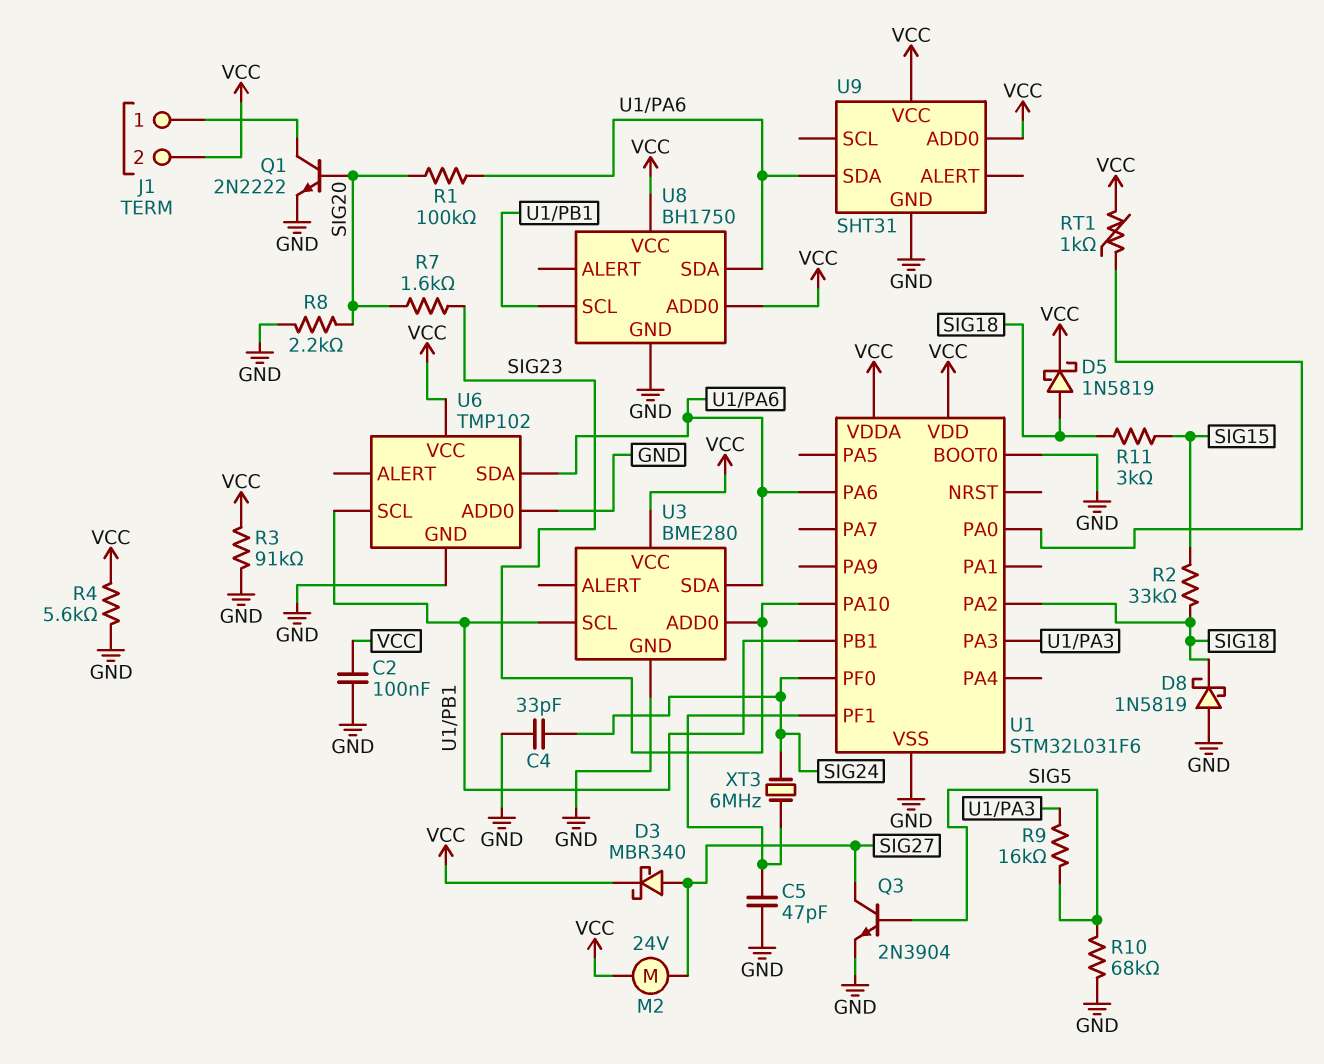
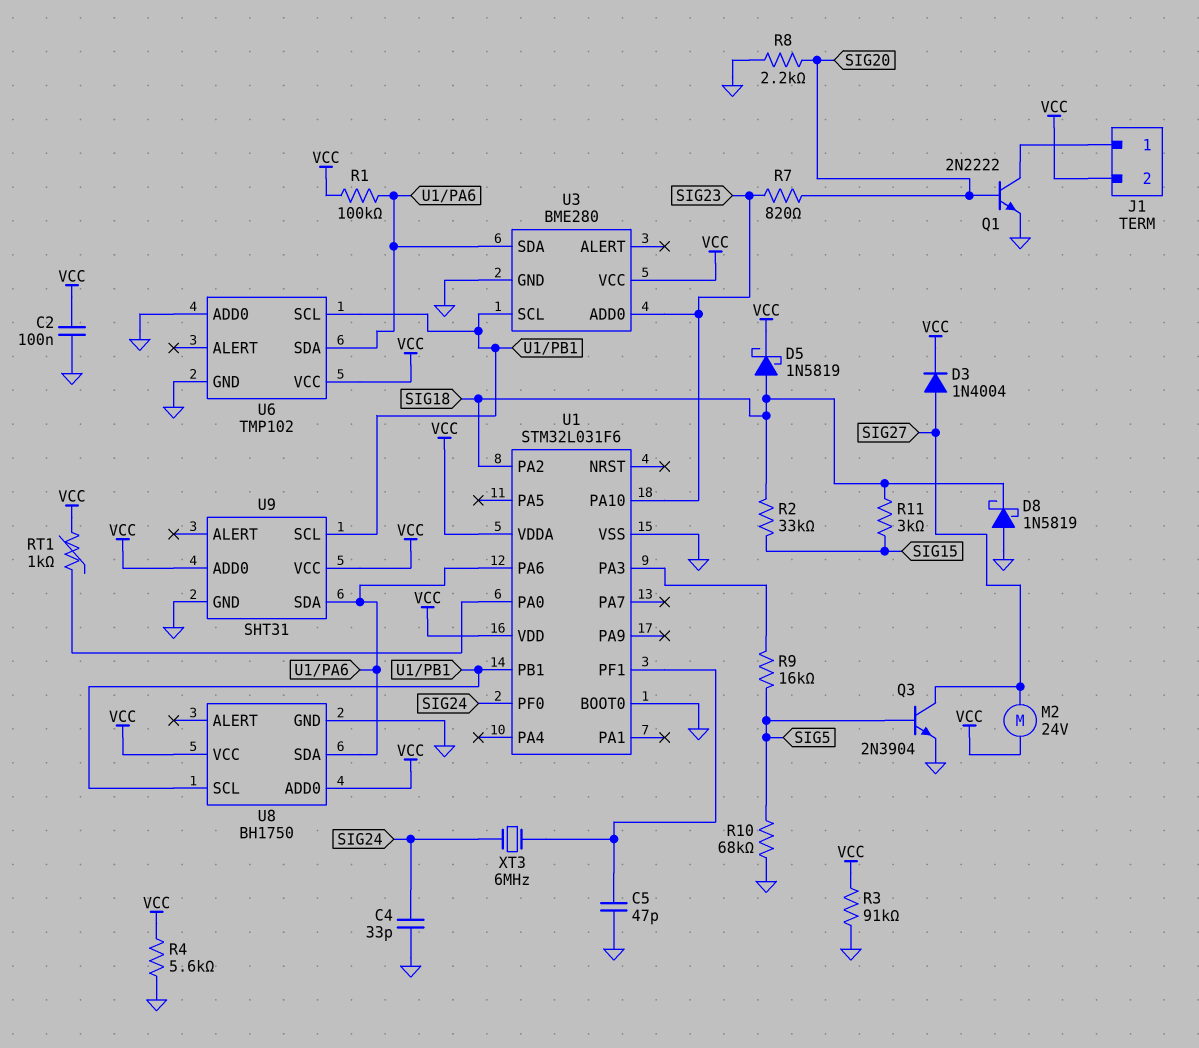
D3: schottky MBR340 (A SIG27, K VCC) -> diode 1N4004 (A SIG27, K VCC)
R1: 100k (SIG20, U1/PA6) -> 100k (U1/PA6, VCC)
R7: 1.6k (SIG20, SIG23) -> 820 (SIG20, SIG23)
U9 pin SCL: none -> U1/PB1

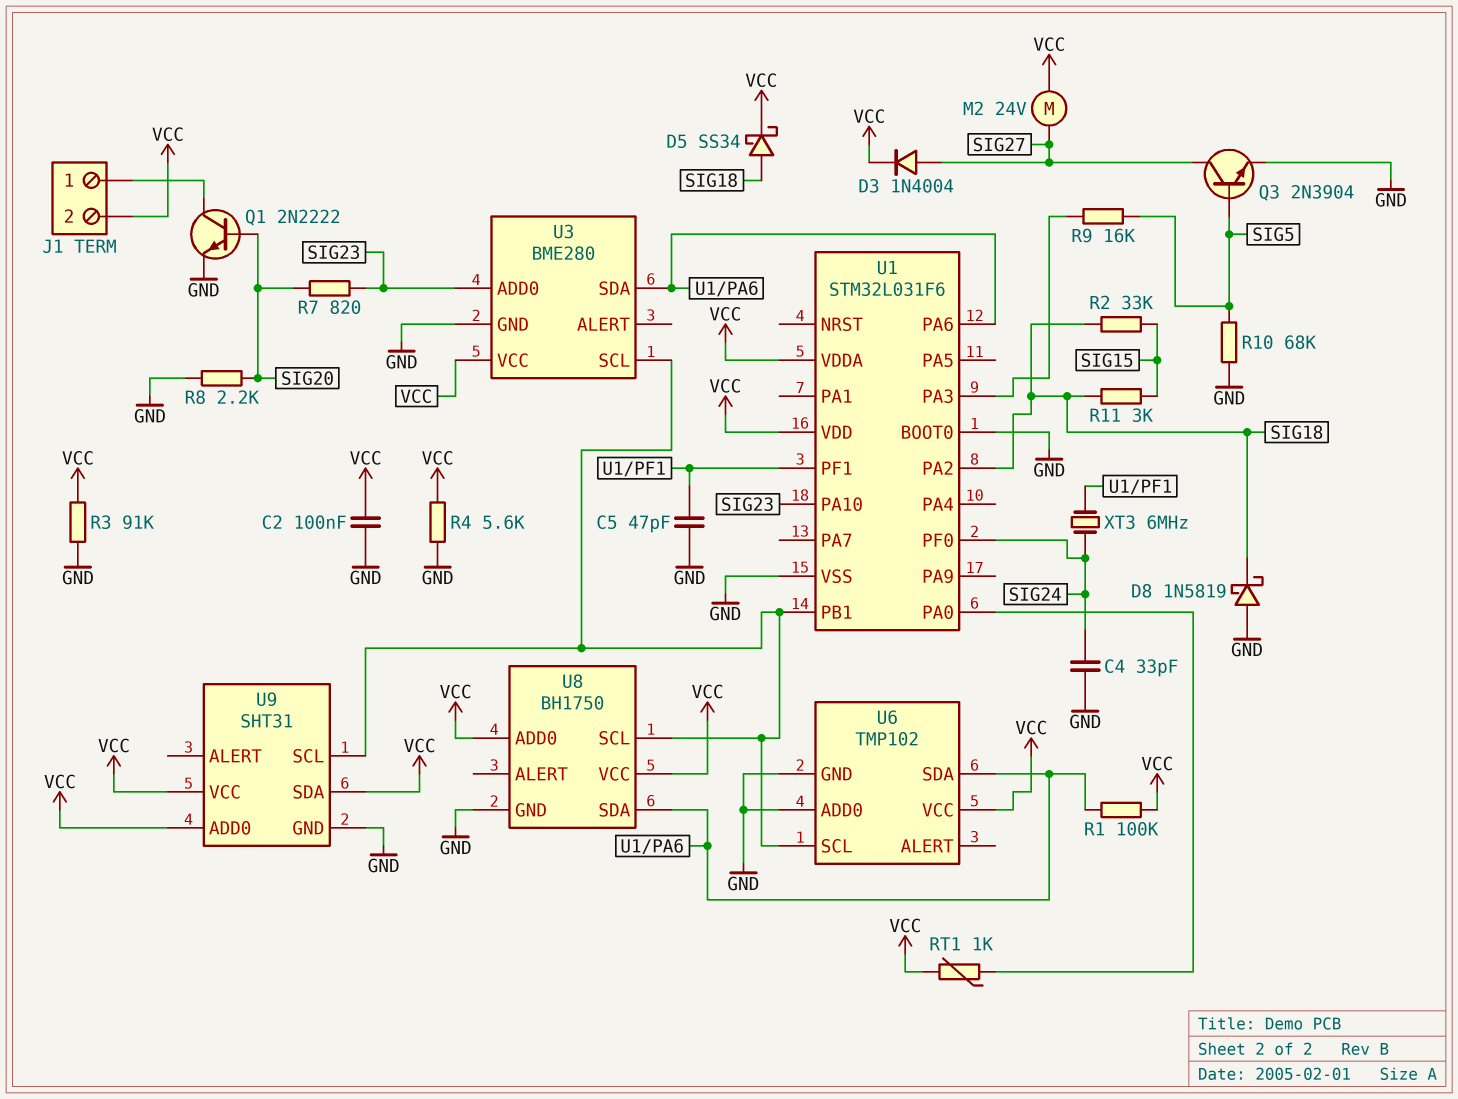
D5: schottky 1N5819 (A SIG18, K VCC) -> schottky SS34 (A SIG18, K VCC)
U9 pin SDA: U1/PA6 -> VCC

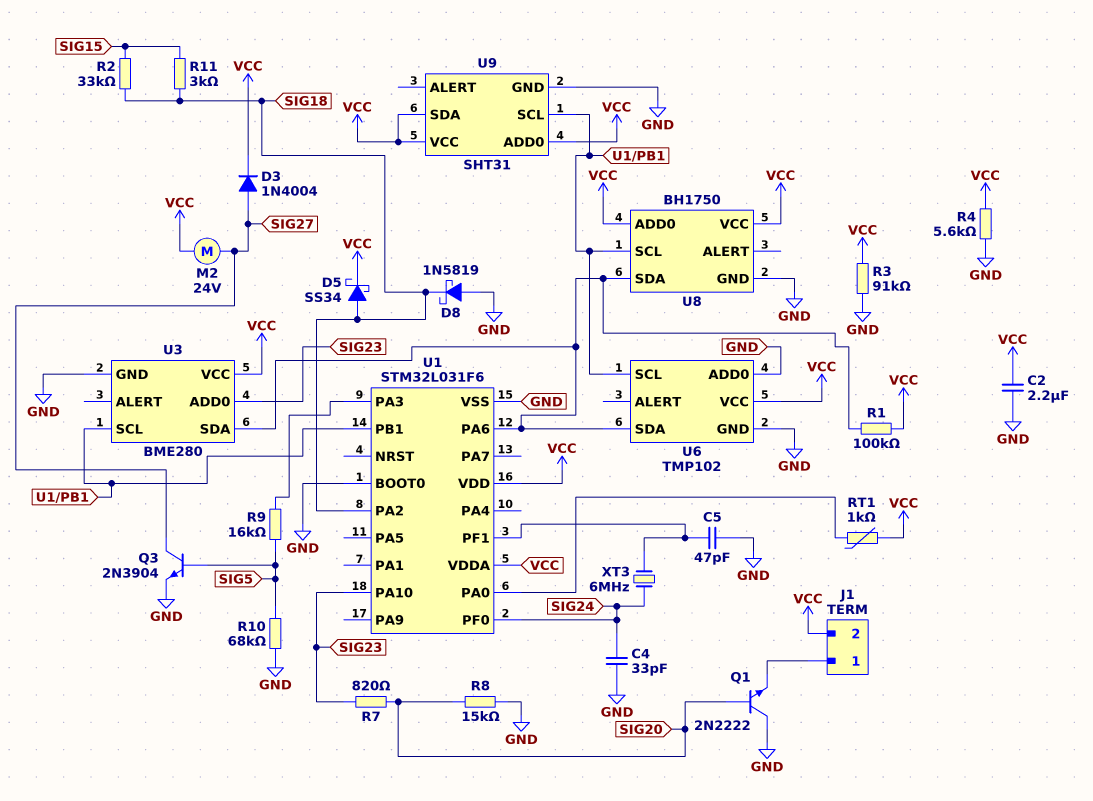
C2: 100nF (GND, VCC) -> 2.2uF (GND, VCC)
Q1: NPN 2N2222 (B SIG20, C J1/1, E GND) -> NPN 2N2222 (B SIG20, C GND, E J1/1)
R8: 2.2k (GND, SIG20) -> 15k (GND, SIG20)

